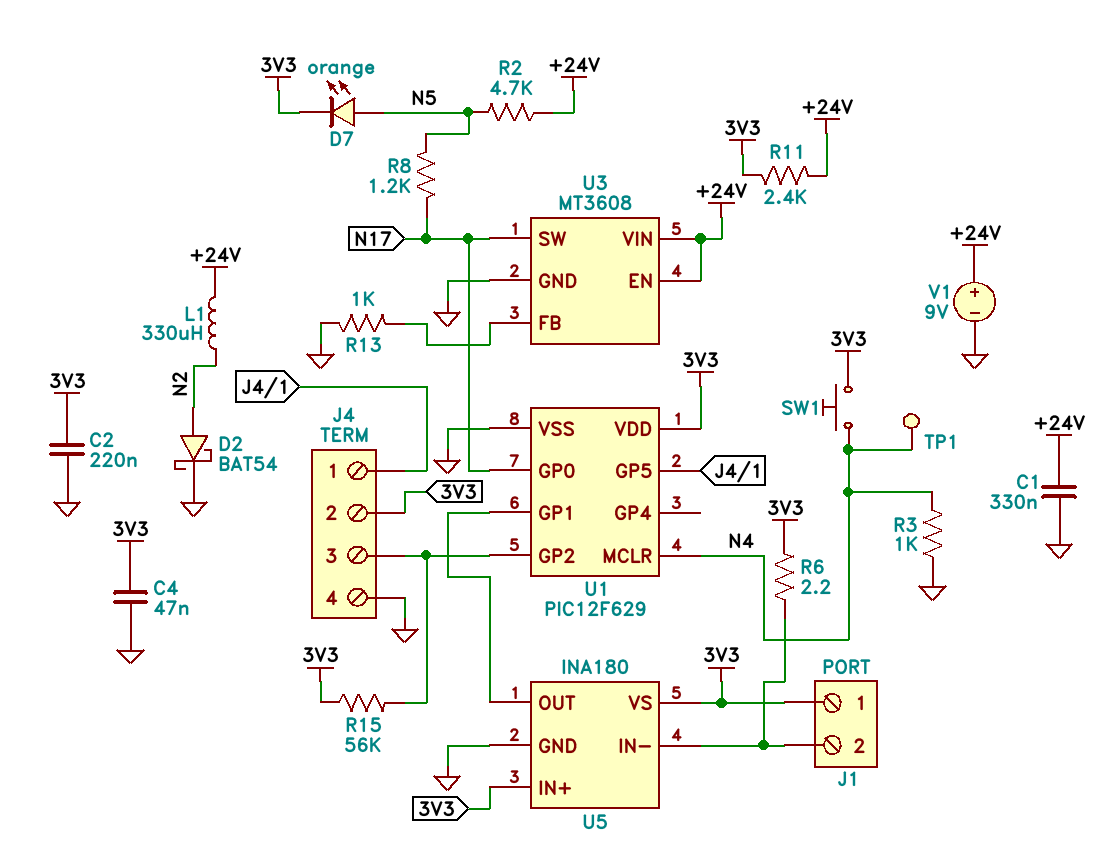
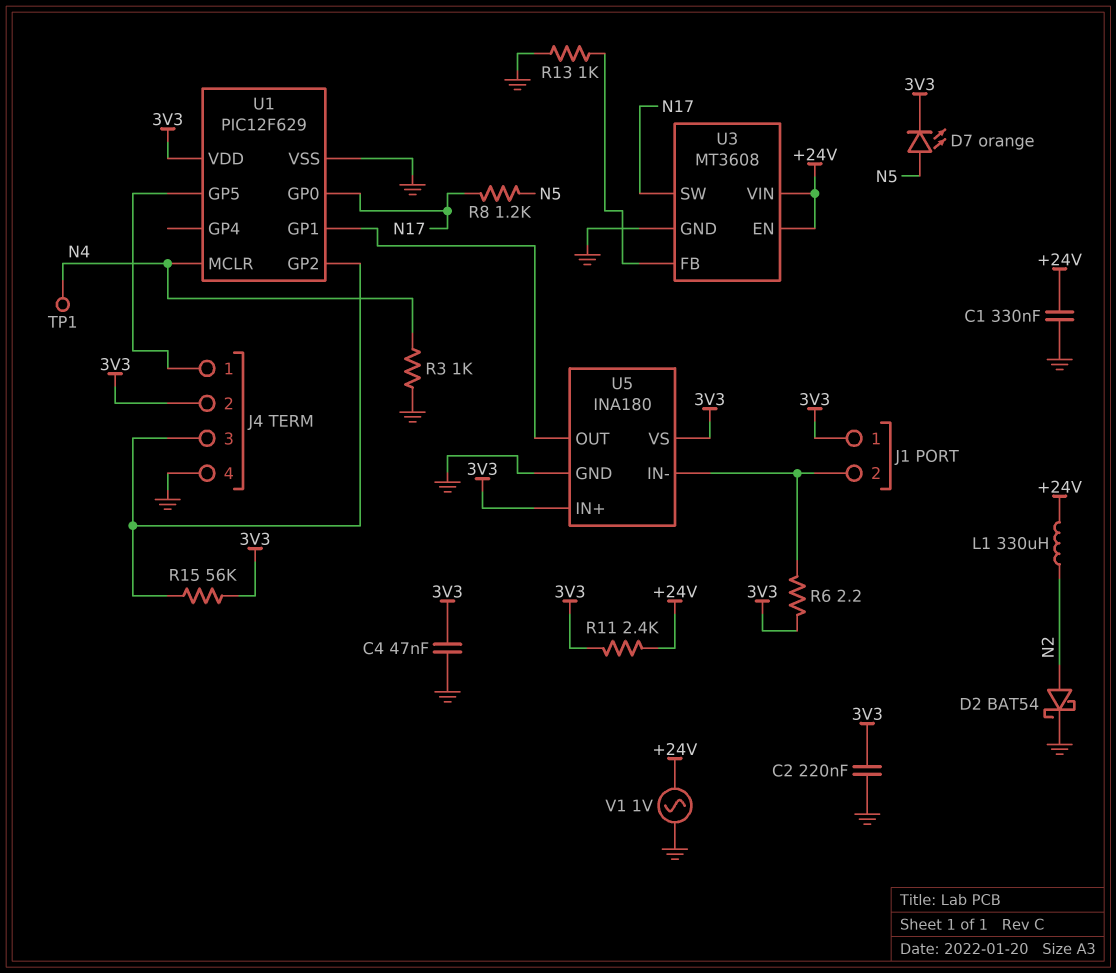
R2: 4.7k (+24V, N5) -> none
SW1: button (3V3, N4) -> none
V1: 9V (plus +24V, minus GND) -> AC 1V (+24V, GND)

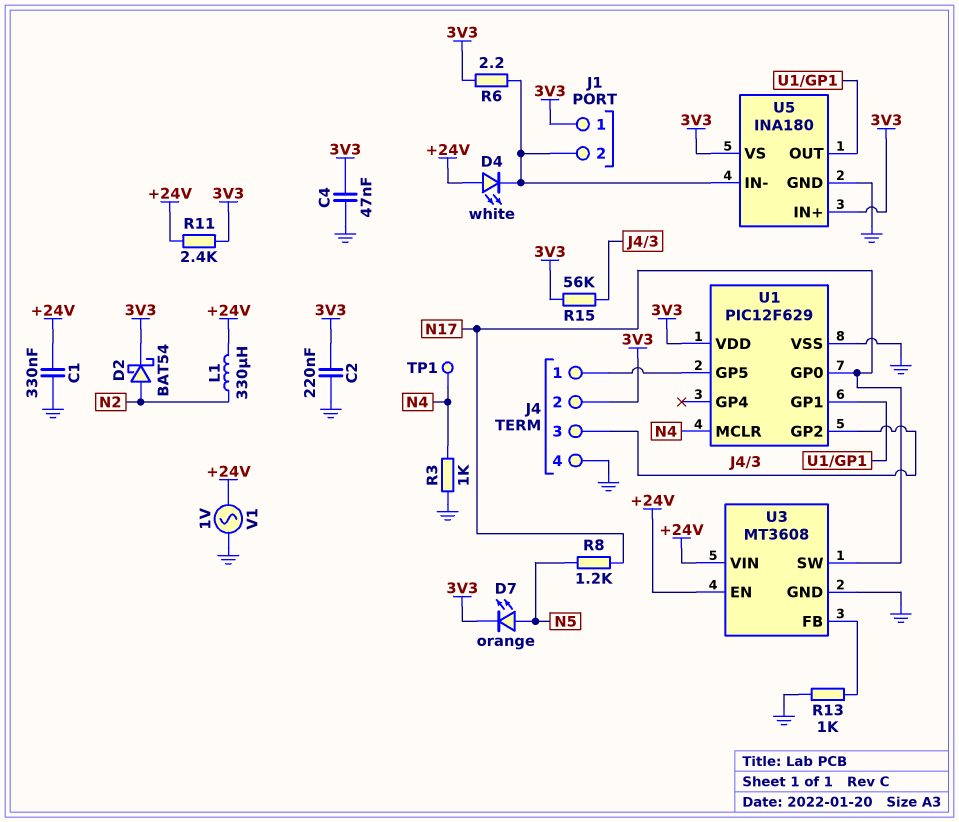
D2: schottky BAT54 (A N2, K GND) -> schottky BAT54 (A N2, K 3V3)
D4: none -> LED white (A +24V, K J1/2)

